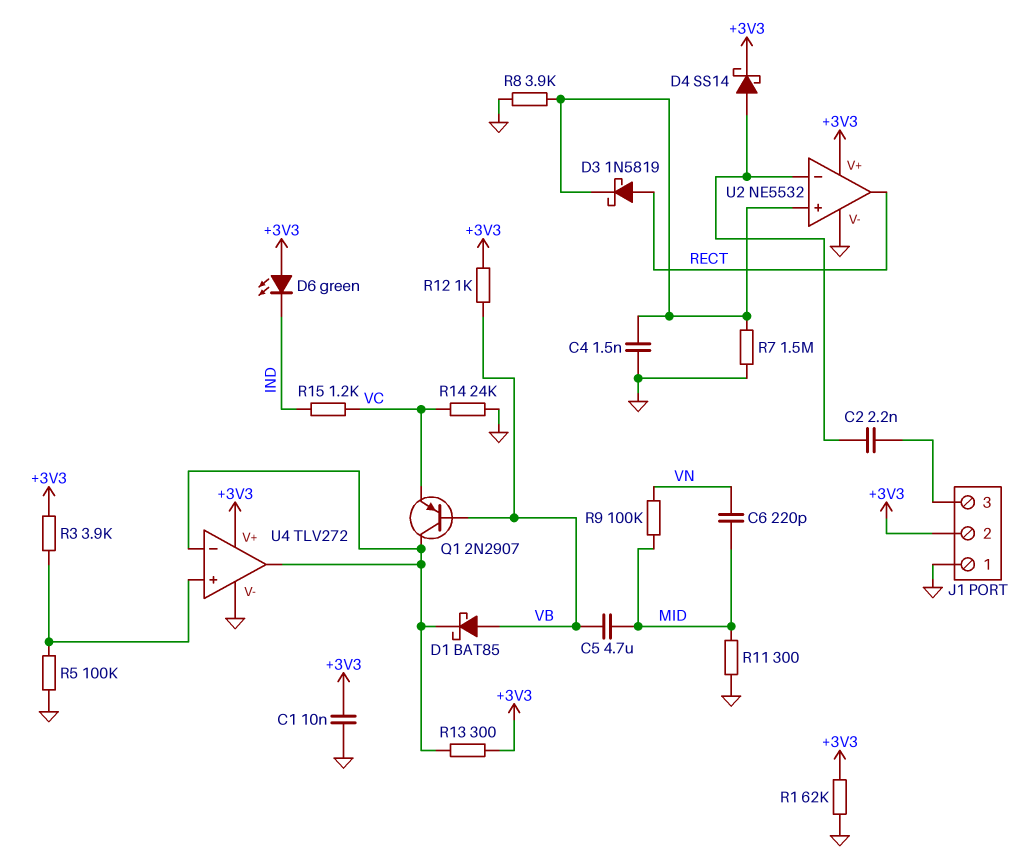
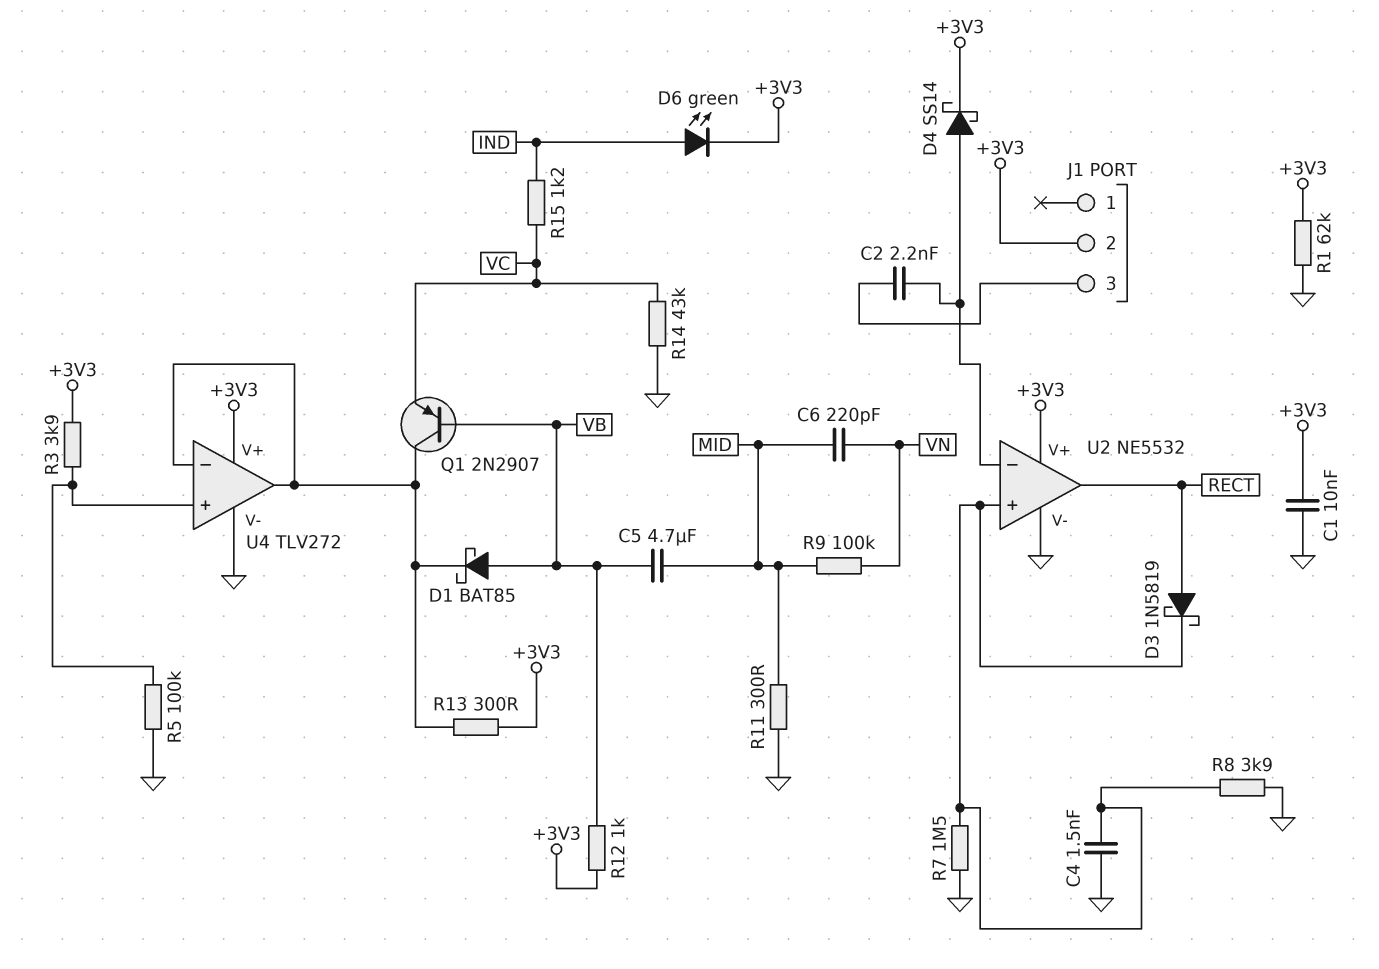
D6: LED green (A +3V3, K IND) -> LED green (A IND, K +3V3)
J1 pin 1: GND -> none
R14: 24k (GND, VC) -> 43k (GND, VC)

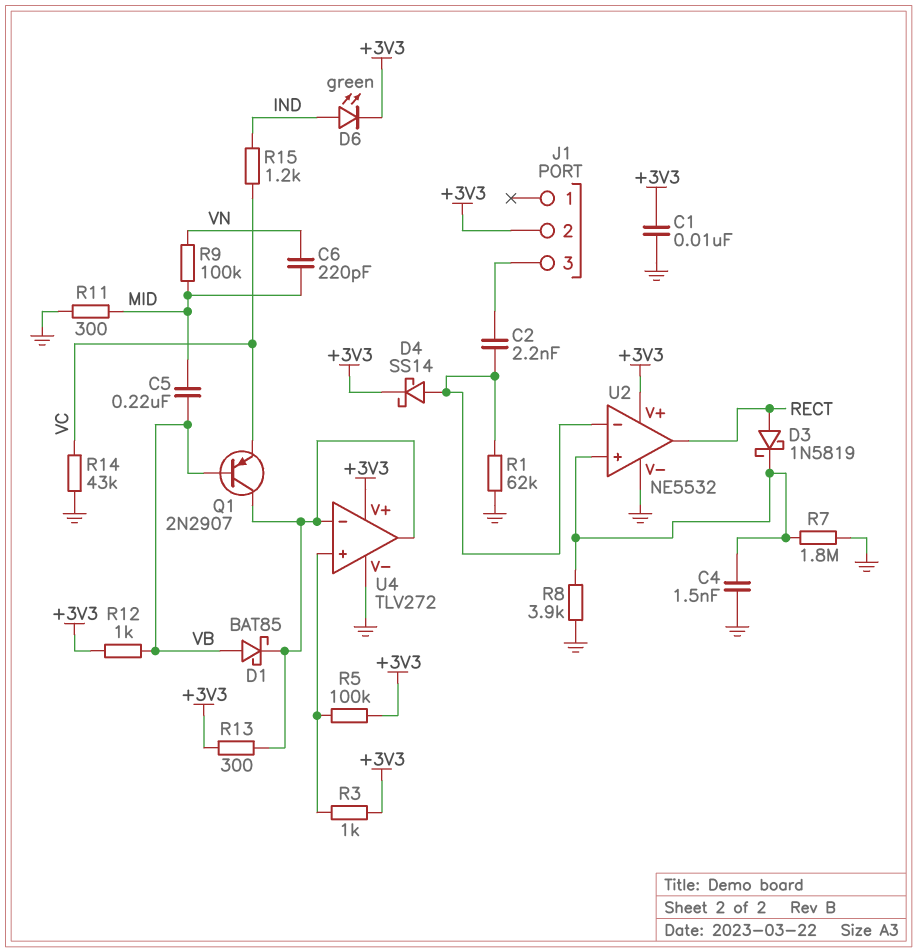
C5: 4.7uF (MID, VB) -> 220nF (MID, VB)
R1: 62k (+3V3, GND) -> 62k (GND, U2/in-)
R3: 3.9k (+3V3, U4/in+) -> 1k (+3V3, U4/in+)
R5: 100k (GND, U4/in+) -> 100k (+3V3, U4/in+)
R7: 1.5M (GND, U2/in+) -> 1.8M (GND, U2/in+)

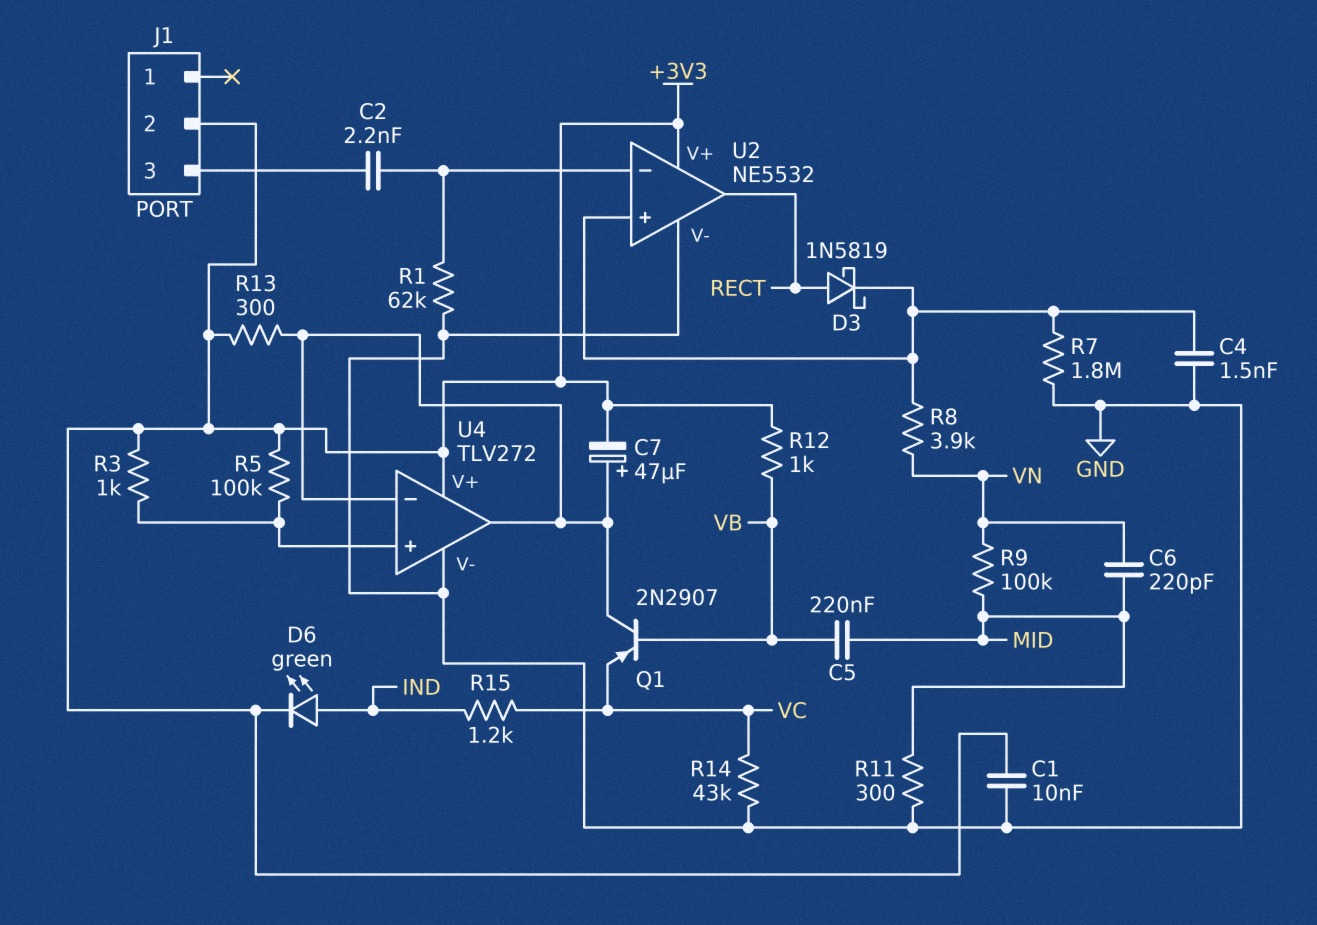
C7: none -> 47uF (plus U4/in-, minus +3V3)
D1: schottky BAT85 (A VB, K U4/in-) -> none
D4: schottky SS14 (A U2/in-, K +3V3) -> none
R8: 3.9k (GND, U2/in+) -> 3.9k (U2/in+, VN)

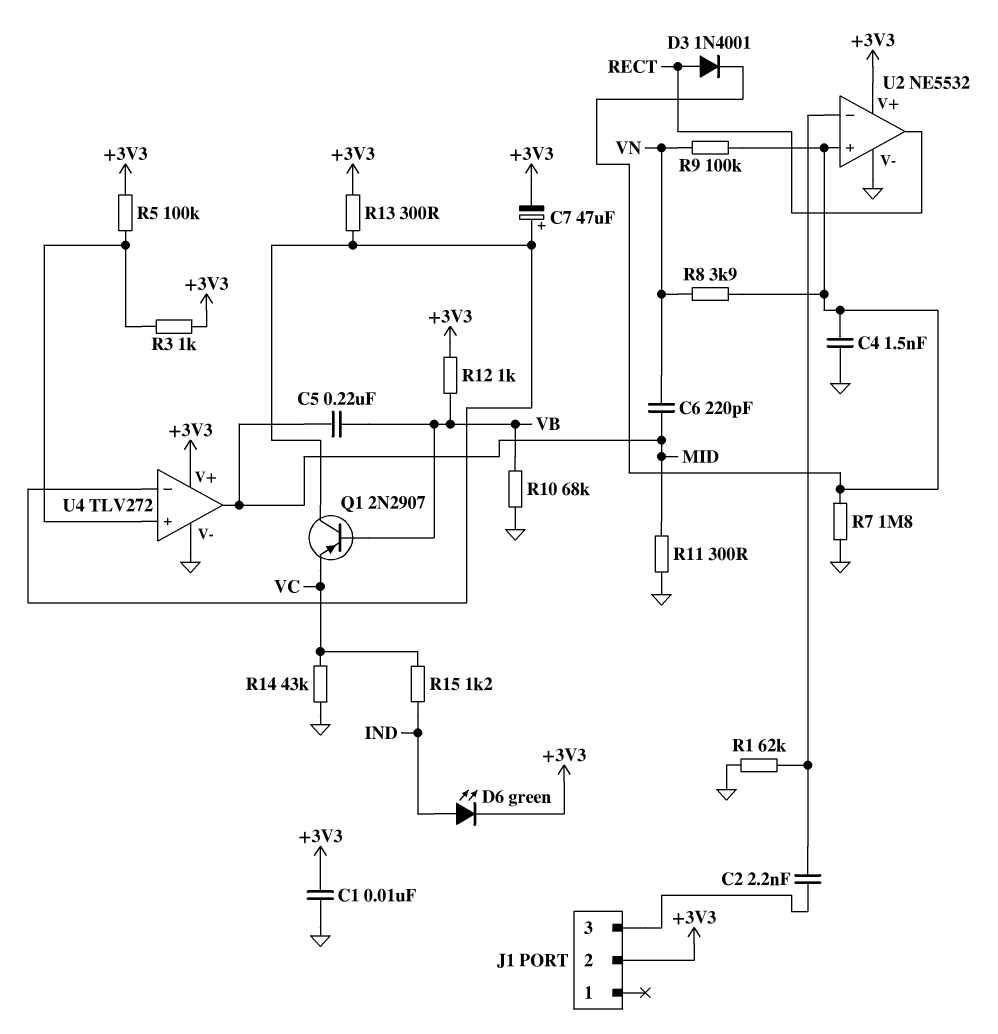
D3: schottky 1N5819 (A RECT, K U2/in+) -> diode 1N4001 (A RECT, K U2/in+)
R9: 100k (MID, VN) -> 100k (U2/in+, VN)
R10: none -> 68k (GND, VB)
U4 pin out: U4/in- -> MID

